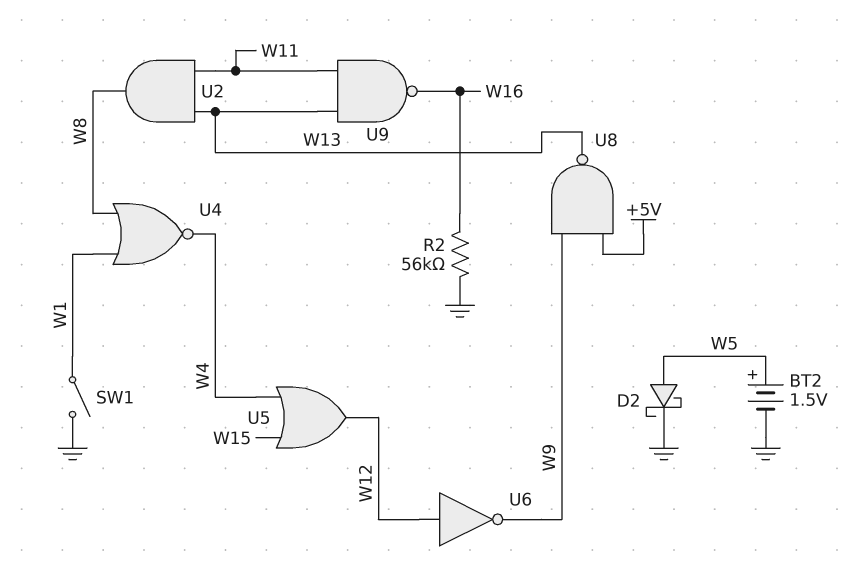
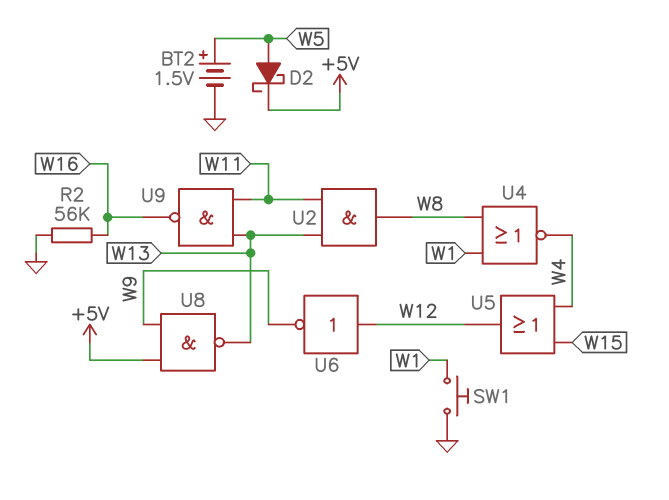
D2: schottky (A W5, K GND) -> schottky (A W5, K +5V)
SW1: switch (GND, W1) -> button (GND, W1)

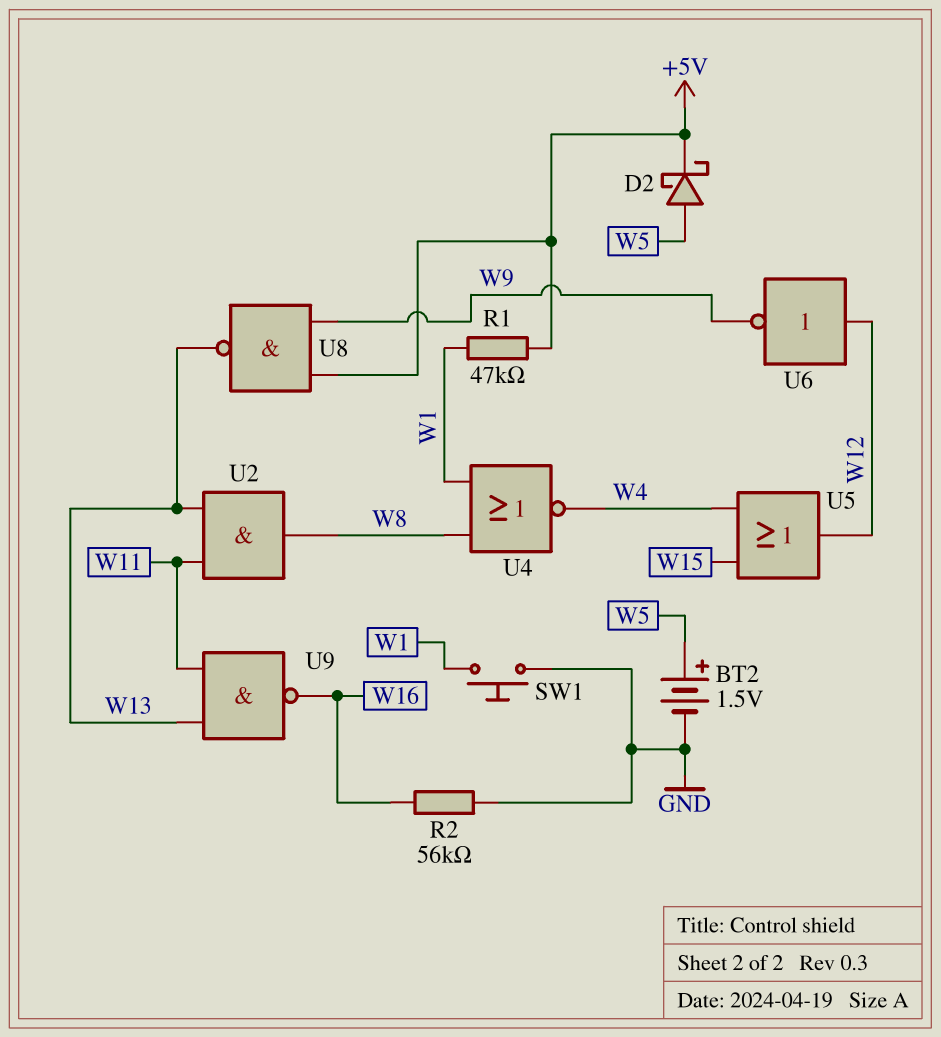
R1: none -> 47k (+5V, W1)

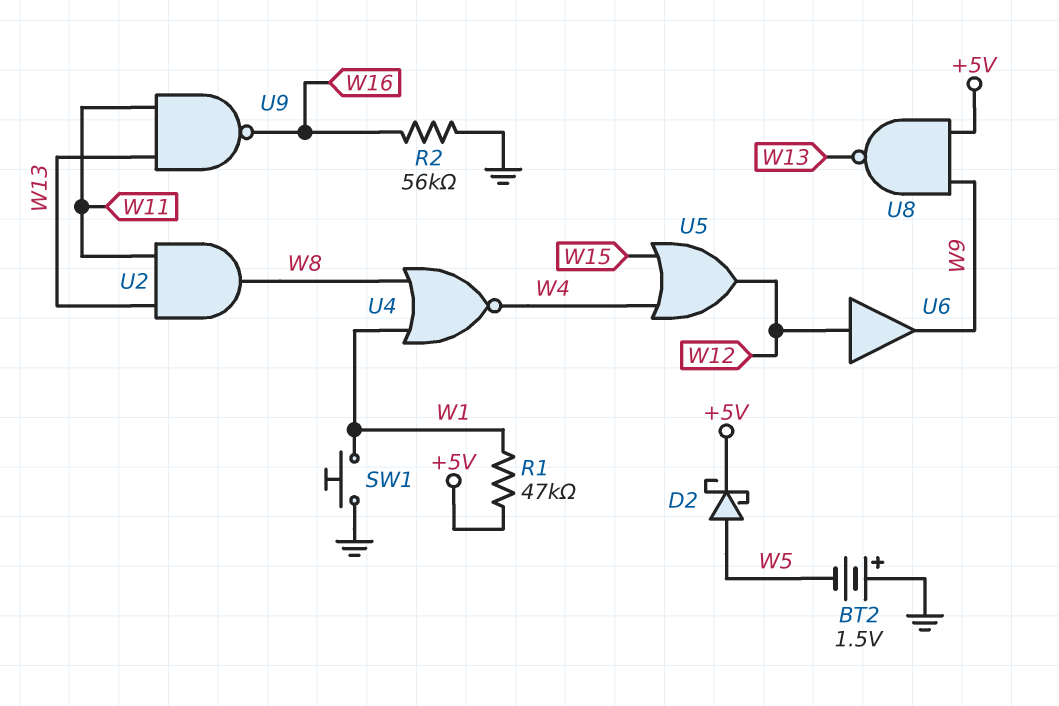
BT2: 1.5V (plus W5, minus GND) -> 1.5V (plus GND, minus W5)
U6: NOT (in W12, out W9) -> buffer (in W12, out W9)

